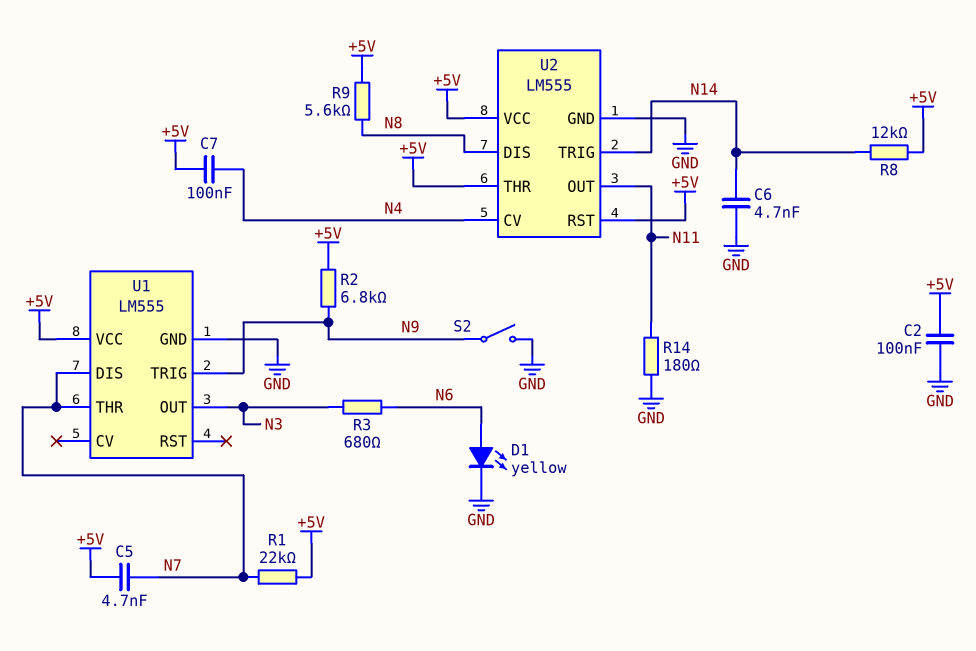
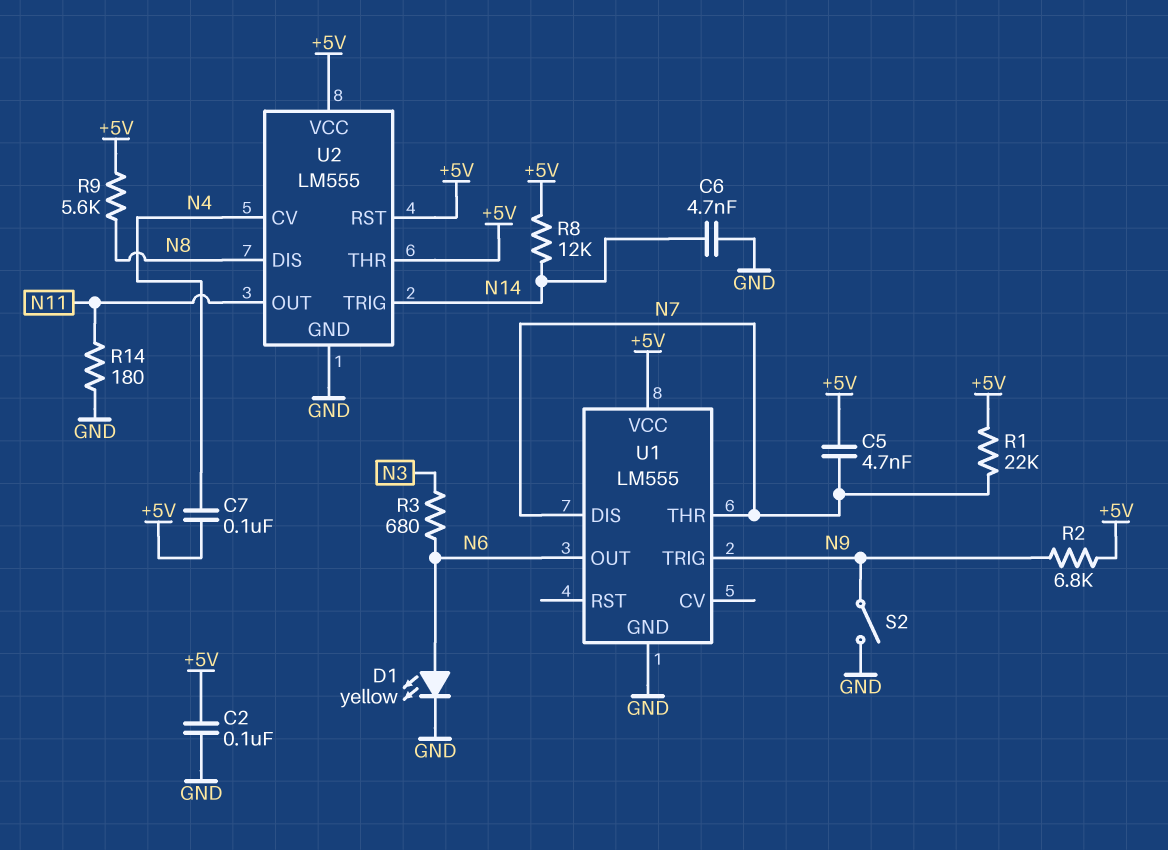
U1 pin OUT: N3 -> N6

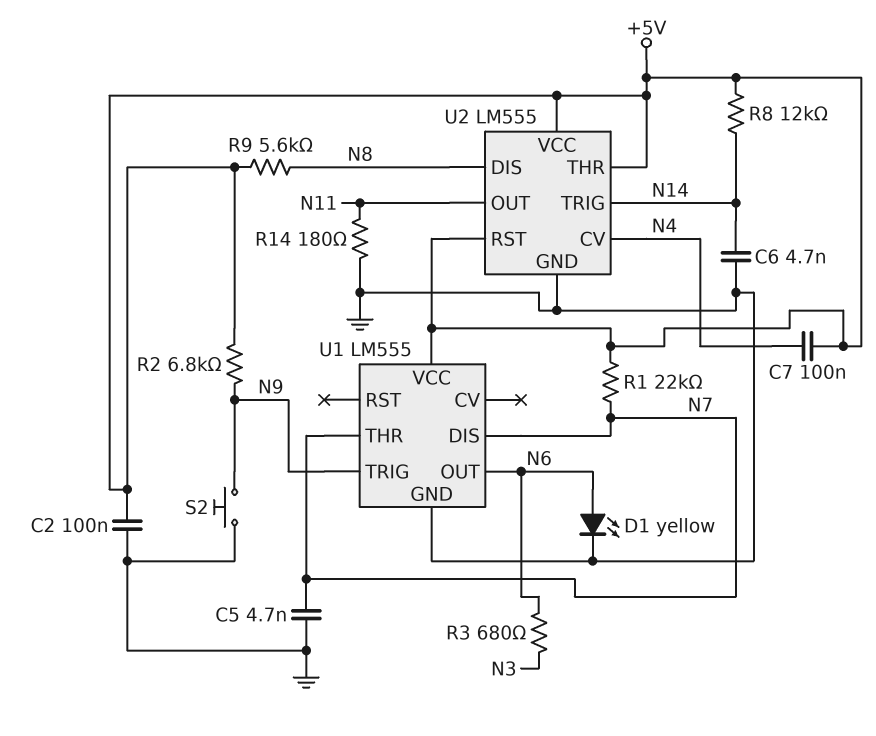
C5: 4.7nF (+5V, N7) -> 4.7nF (GND, N7)
S2: switch (GND, N9) -> button (GND, N9)

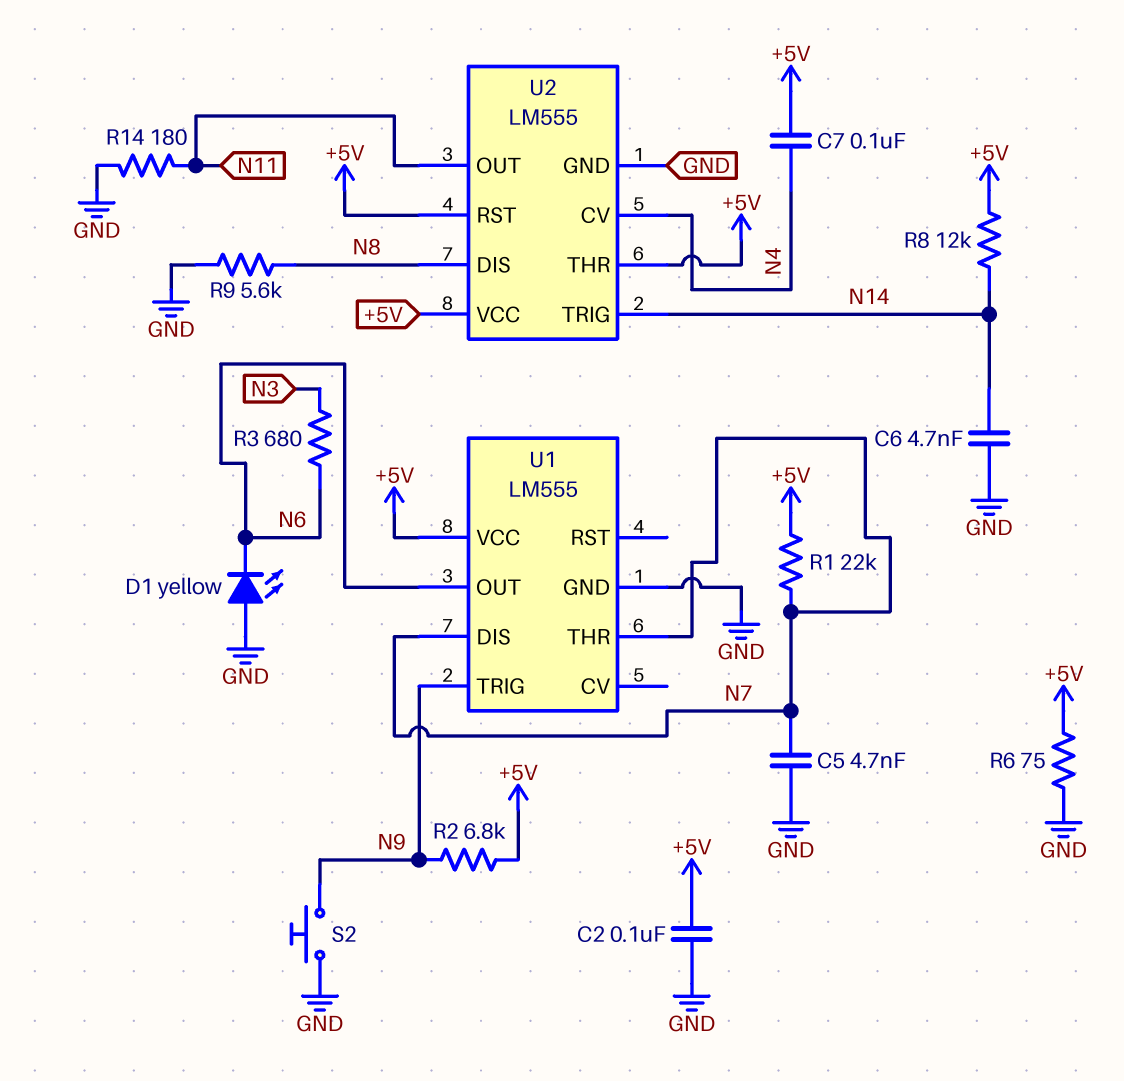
D1: LED yellow (A N6, K GND) -> LED yellow (A GND, K N6)
R6: none -> 75 (+5V, GND)
R9: 5.6k (+5V, N8) -> 5.6k (GND, N8)

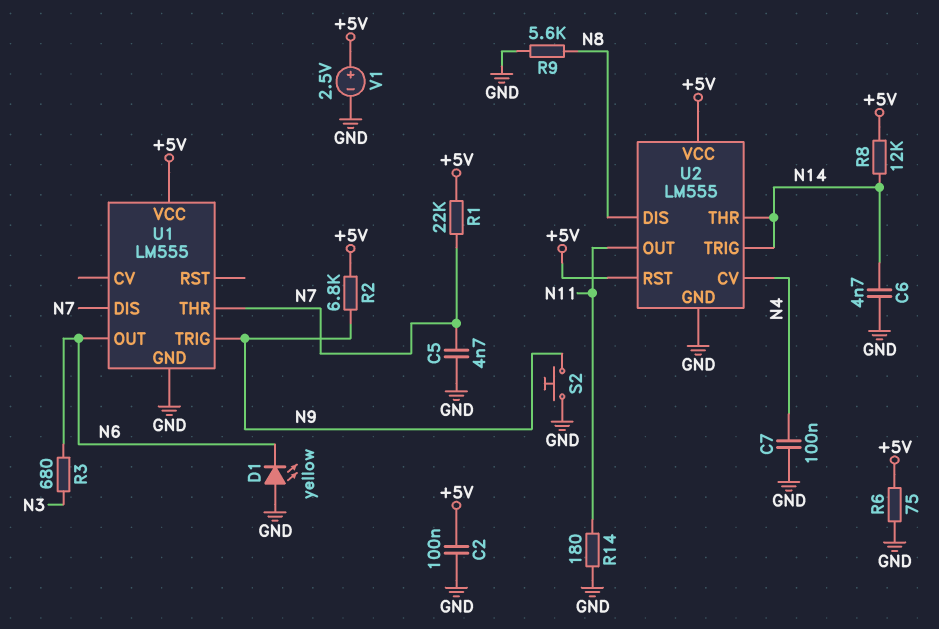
C7: 100nF (+5V, N4) -> 100nF (GND, N4)
U2 pin THR: +5V -> N14
V1: none -> 2.5V (plus +5V, minus GND)

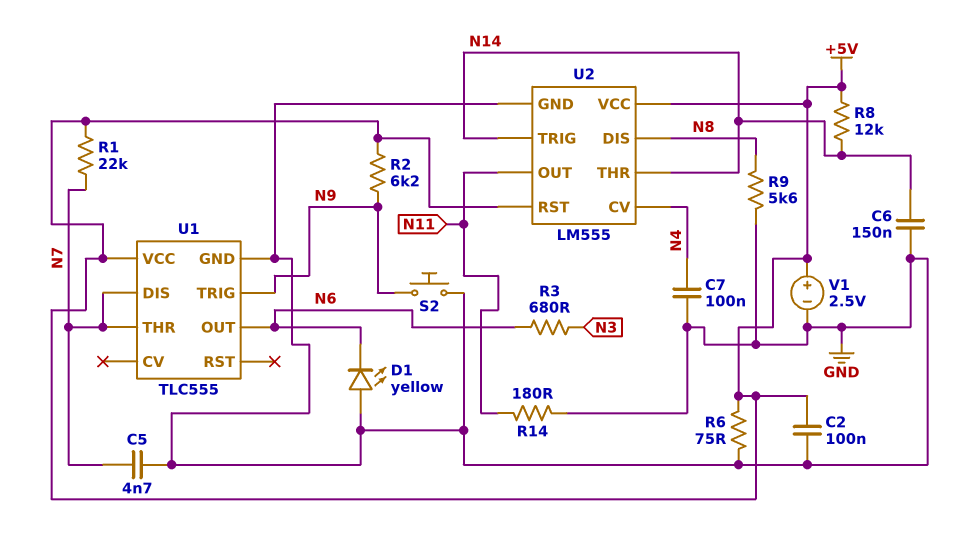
C6: 4.7nF (GND, N14) -> 150nF (GND, N14)
R2: 6.8k (+5V, N9) -> 6.2k (+5V, N9)
U1: LM555 -> TLC555

